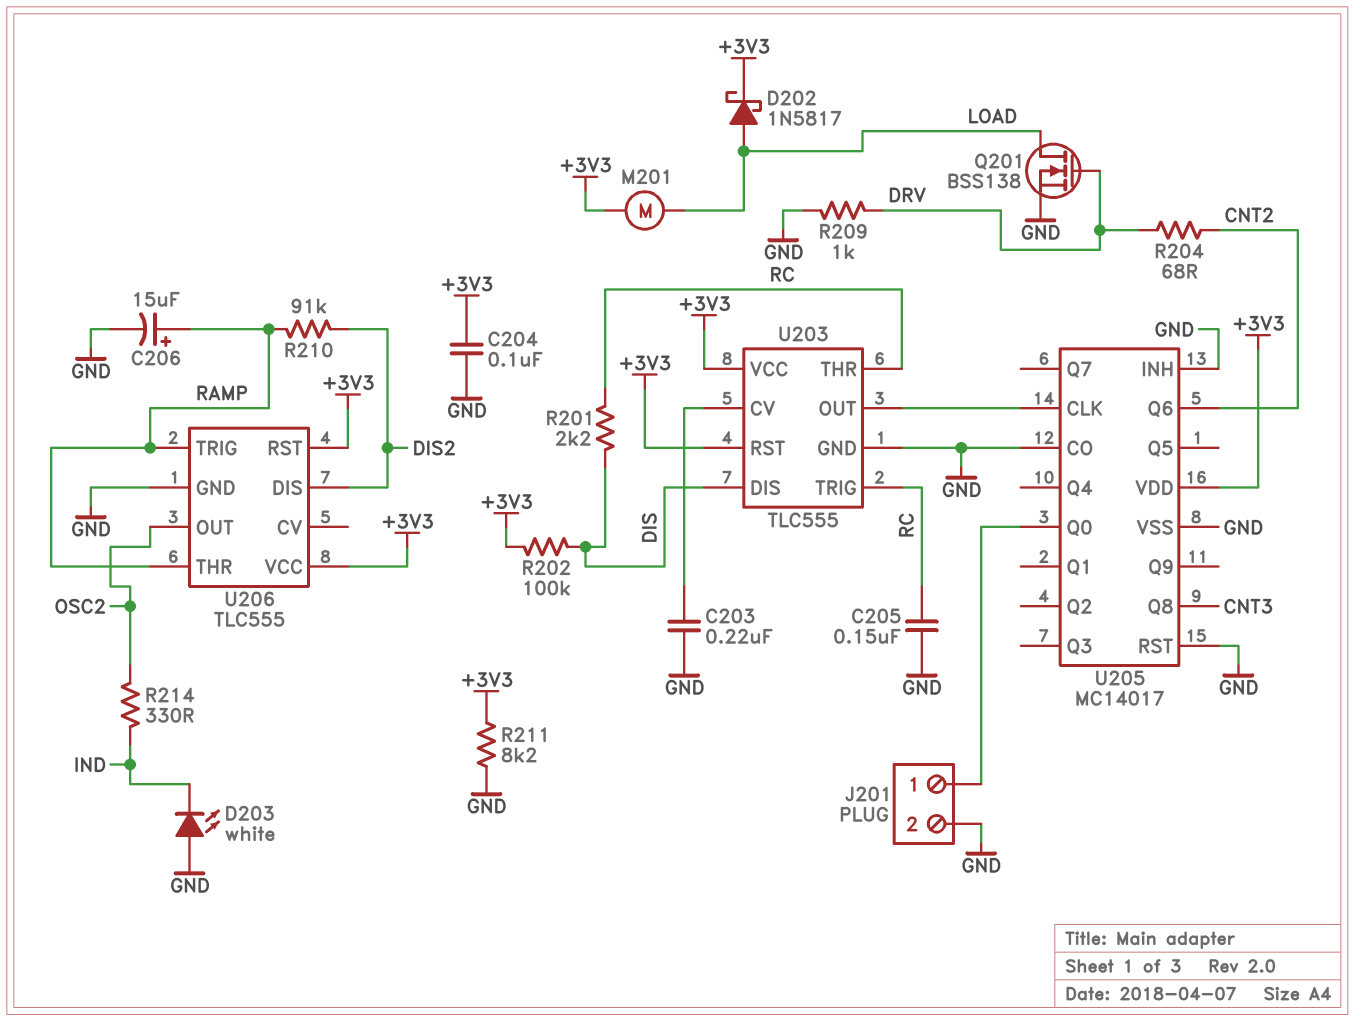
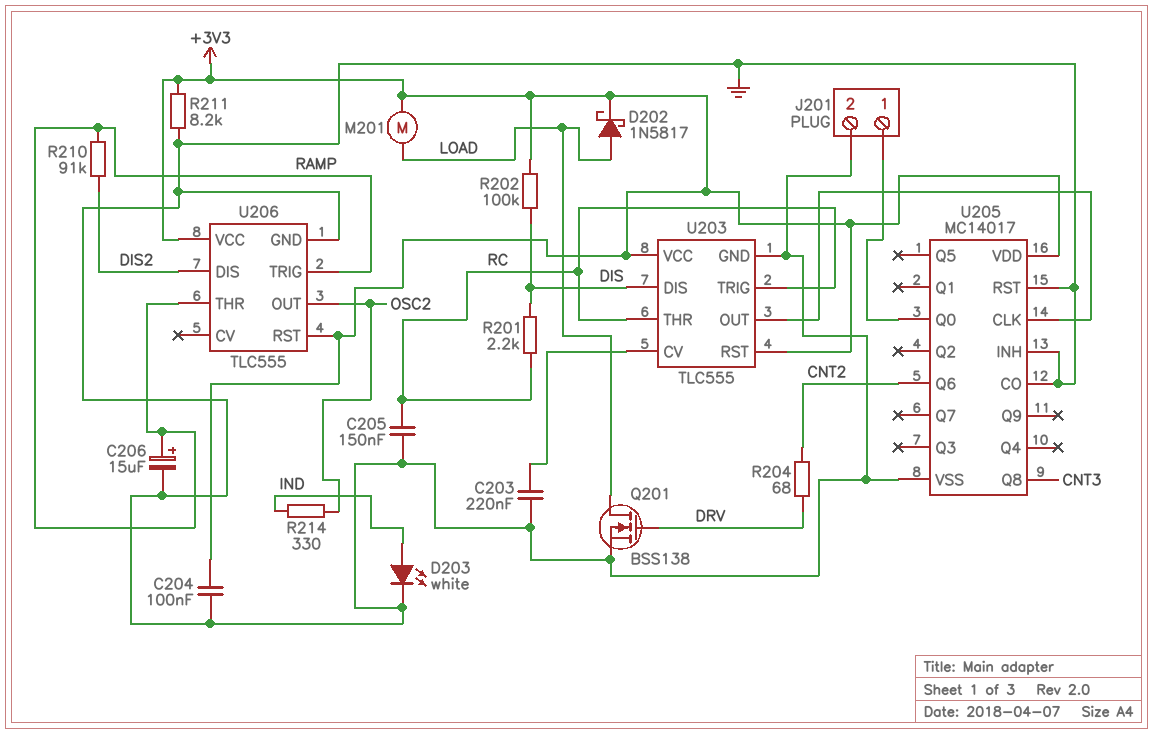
D203: LED white (A GND, K IND) -> LED white (A IND, K GND)
R209: 1k (DRV, GND) -> none

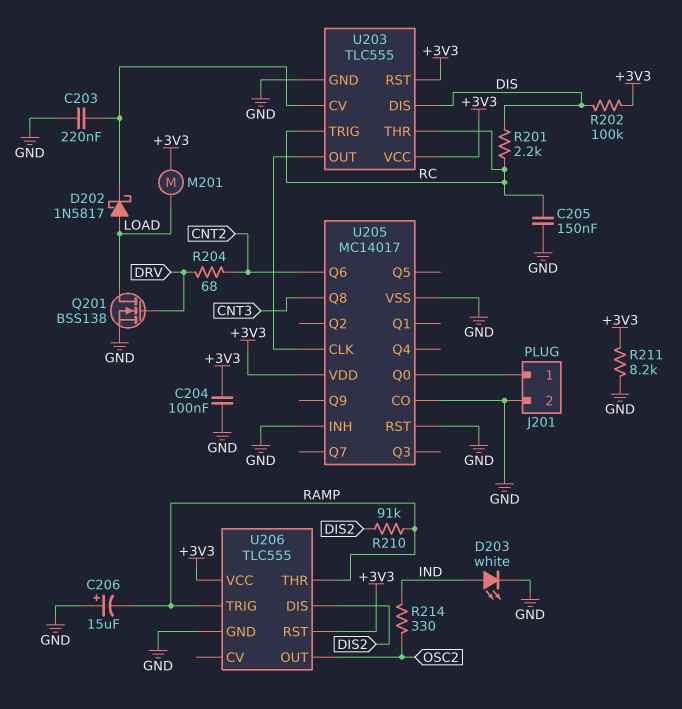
C206: 15uF (plus RAMP, minus GND) -> 15uF (plus GND, minus RAMP)
D202: schottky 1N5817 (A LOAD, K +3V3) -> schottky 1N5817 (A LOAD, K U203/CV)

